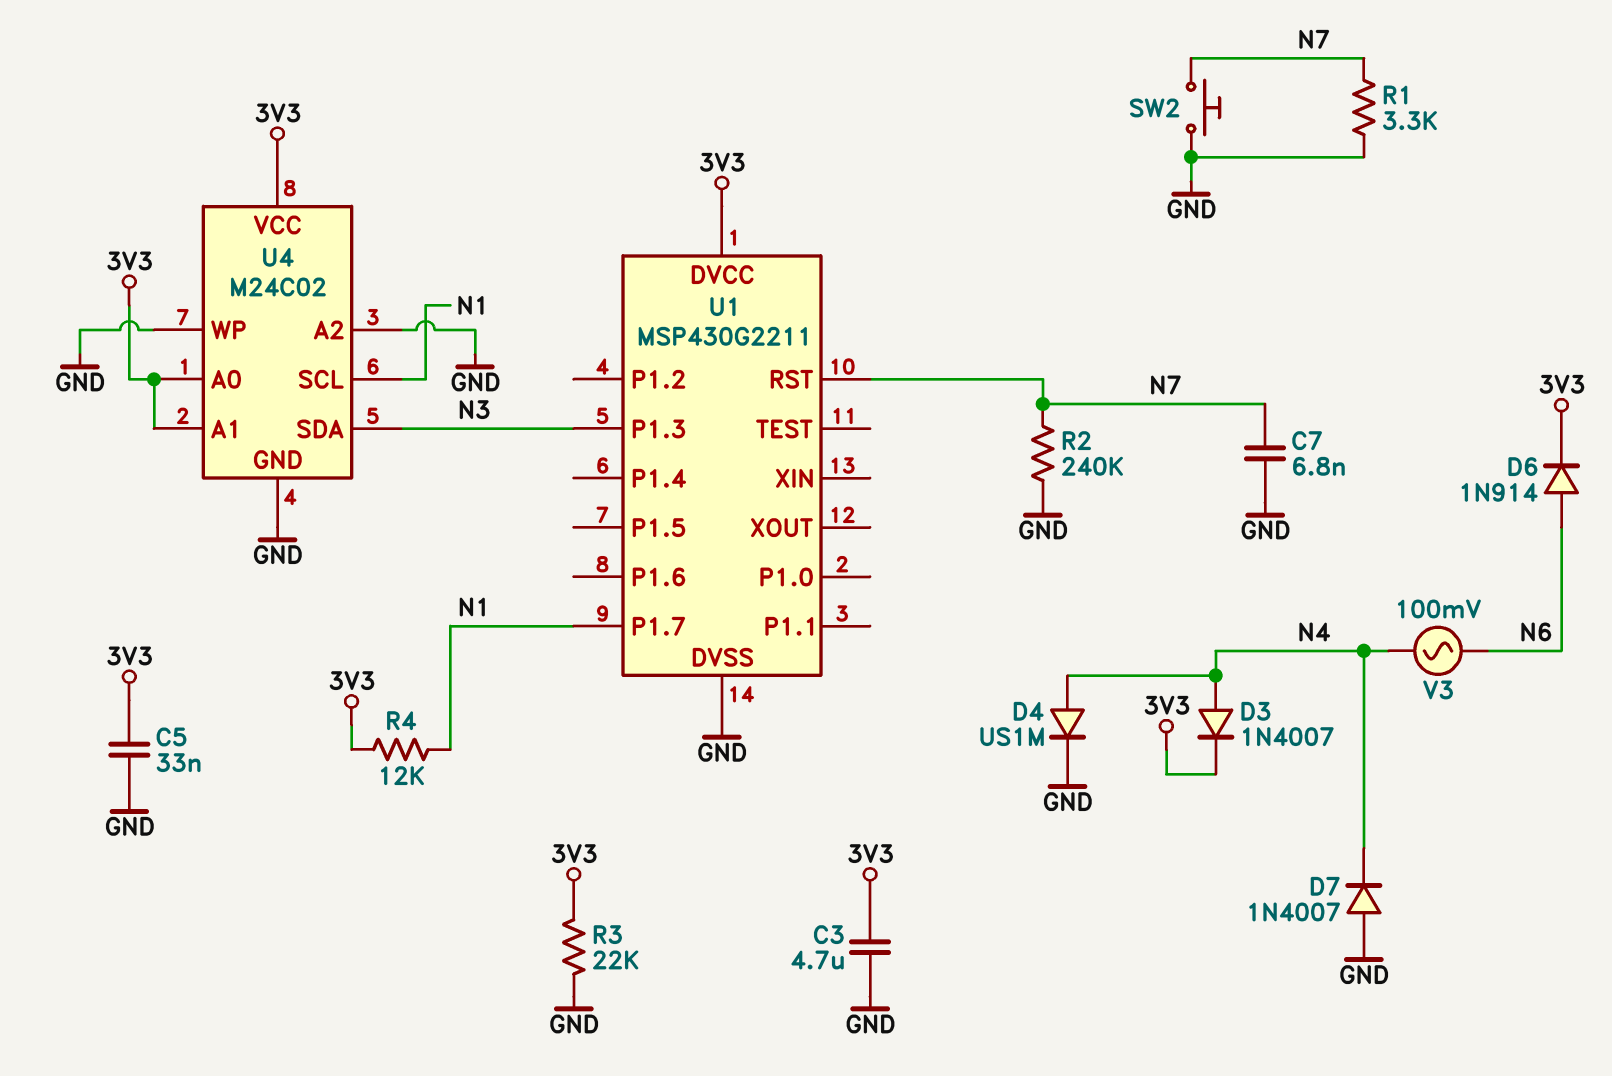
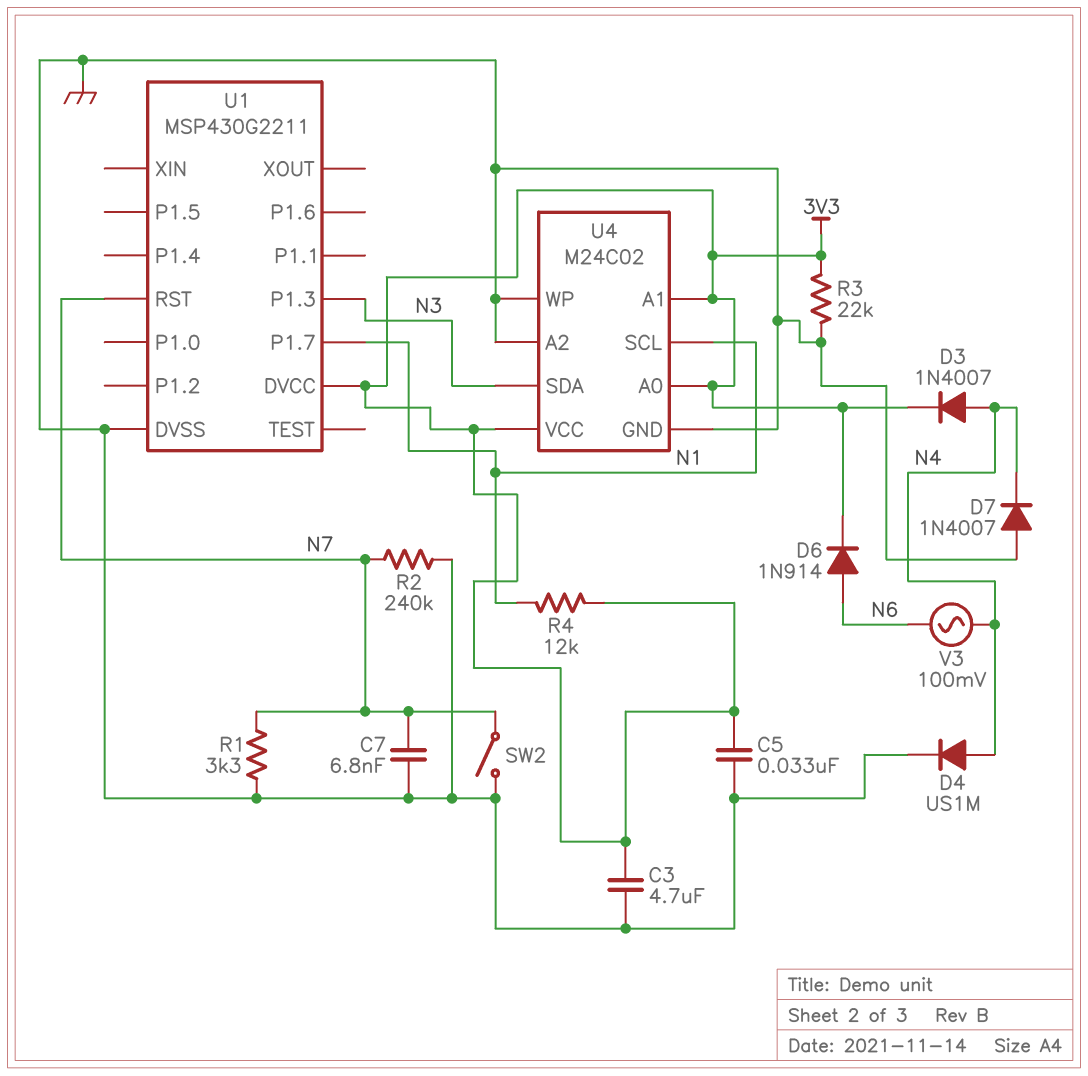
SW2: button (GND, N7) -> switch (GND, N7)

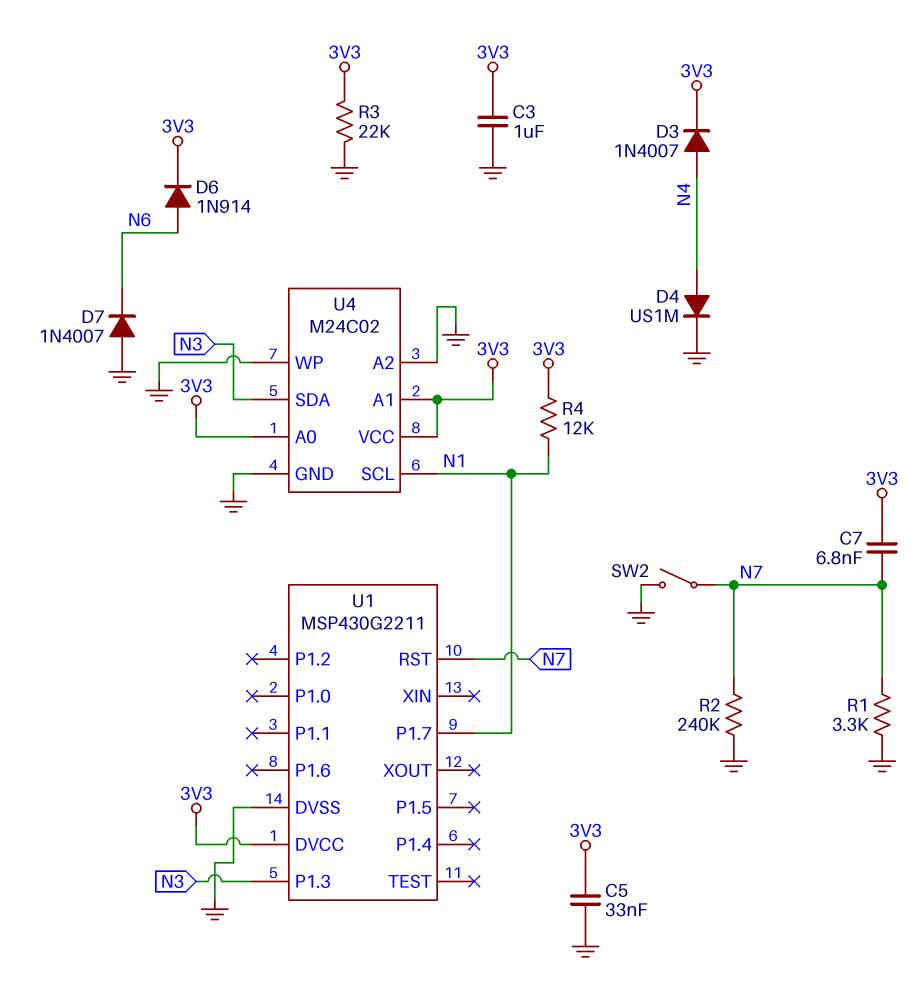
C3: 4.7uF (3V3, GND) -> 1uF (3V3, GND)
C7: 6.8nF (GND, N7) -> 6.8nF (3V3, N7)
D7: diode 1N4007 (A GND, K N4) -> diode 1N4007 (A GND, K N6)
V3: AC 100mV (N4, N6) -> none

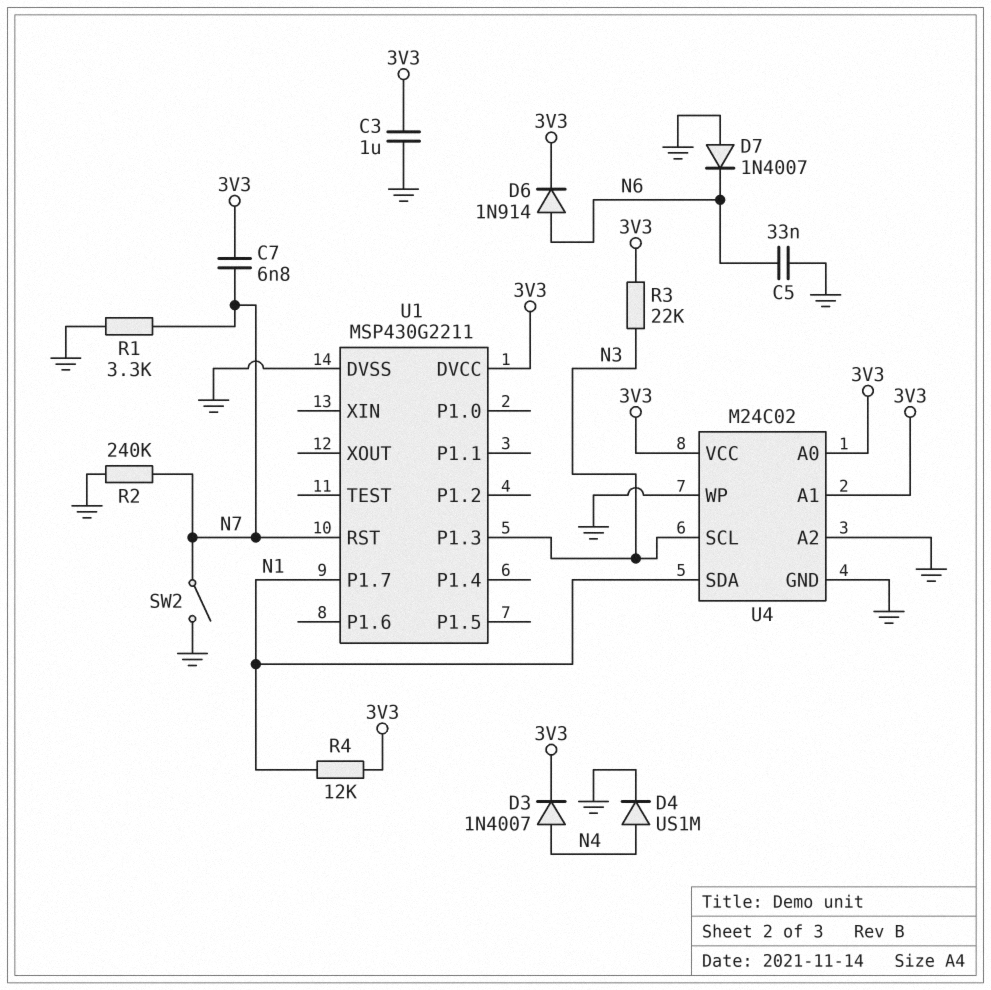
C5: 33nF (3V3, GND) -> 33nF (GND, N6)
R3: 22k (3V3, GND) -> 22k (3V3, N3)
U4 pin SCL: N1 -> N3
U4 pin SDA: N3 -> N1

